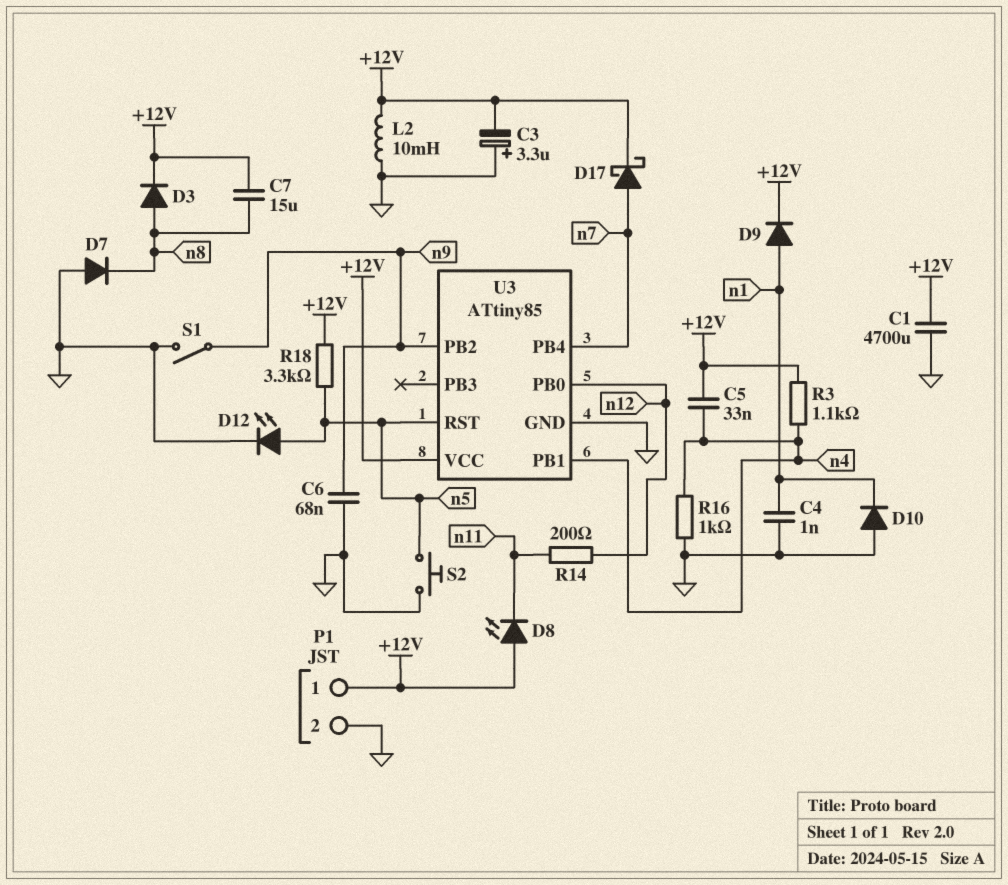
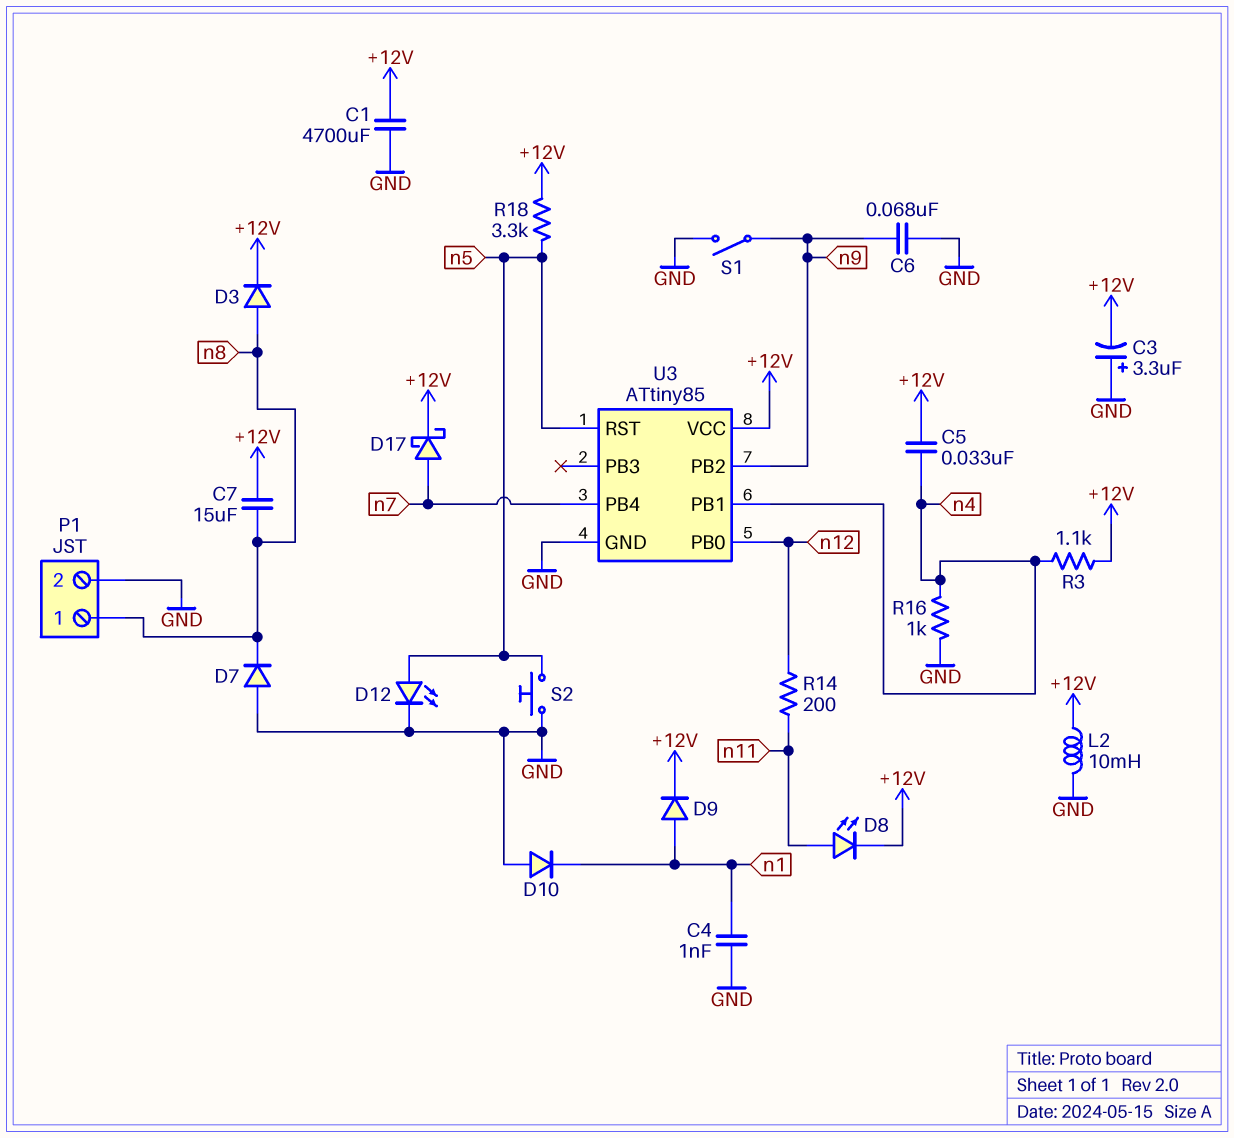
D8: LED (A +12V, K n11) -> LED (A n11, K +12V)
P1 pin 1: +12V -> n8

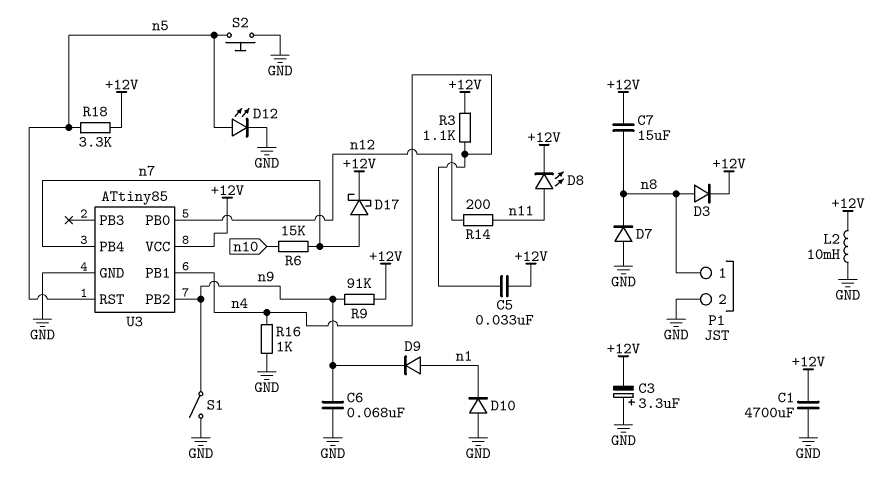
C4: 1nF (GND, n1) -> none
D9: diode (A n1, K +12V) -> diode (A n1, K n9)
R6: none -> 15k (n7, n10)
R9: none -> 91k (+12V, n9)

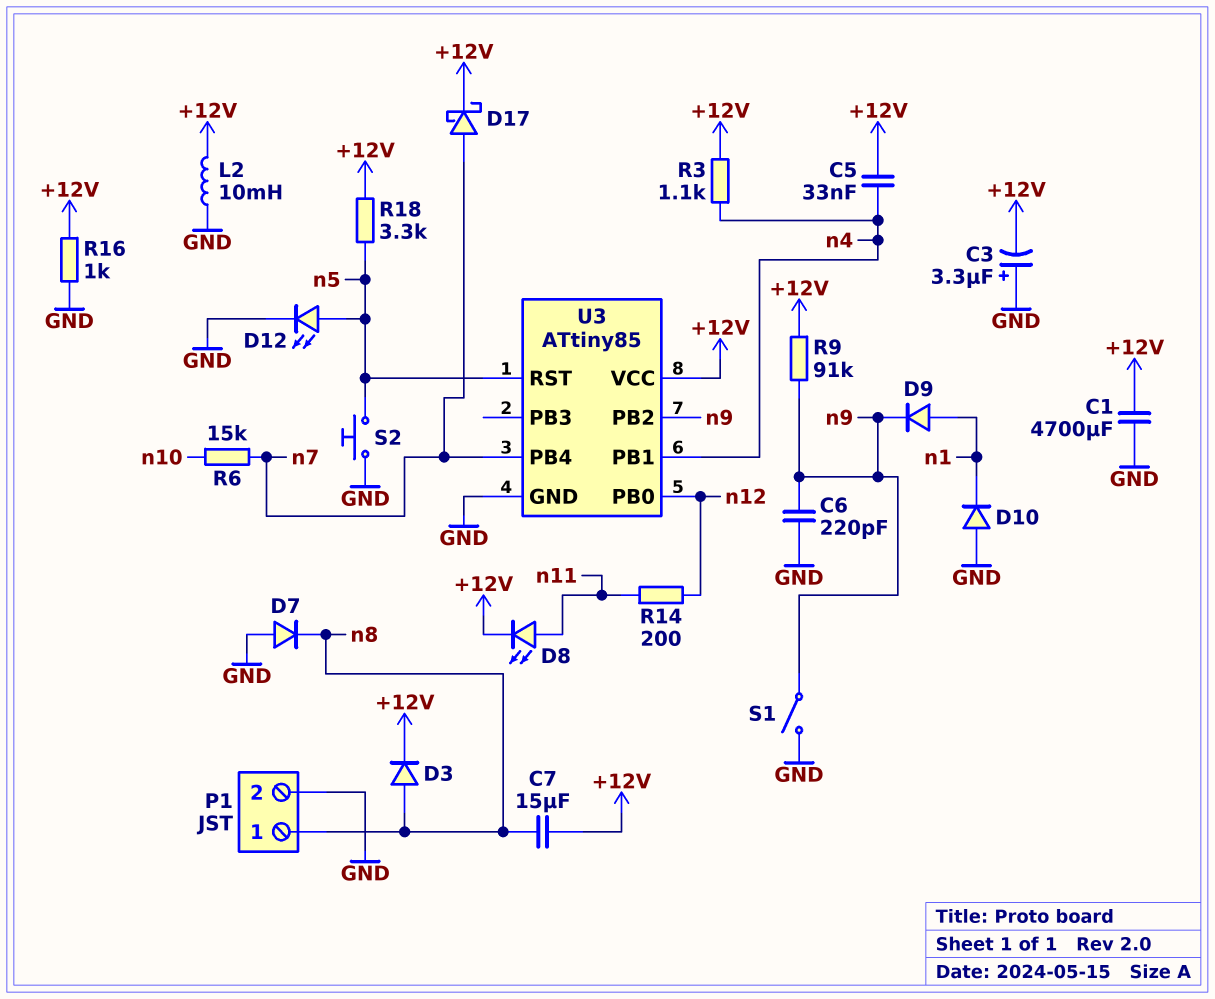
C6: 68nF (GND, n9) -> 220pF (GND, n9)
R16: 1k (GND, n4) -> 1k (+12V, GND)

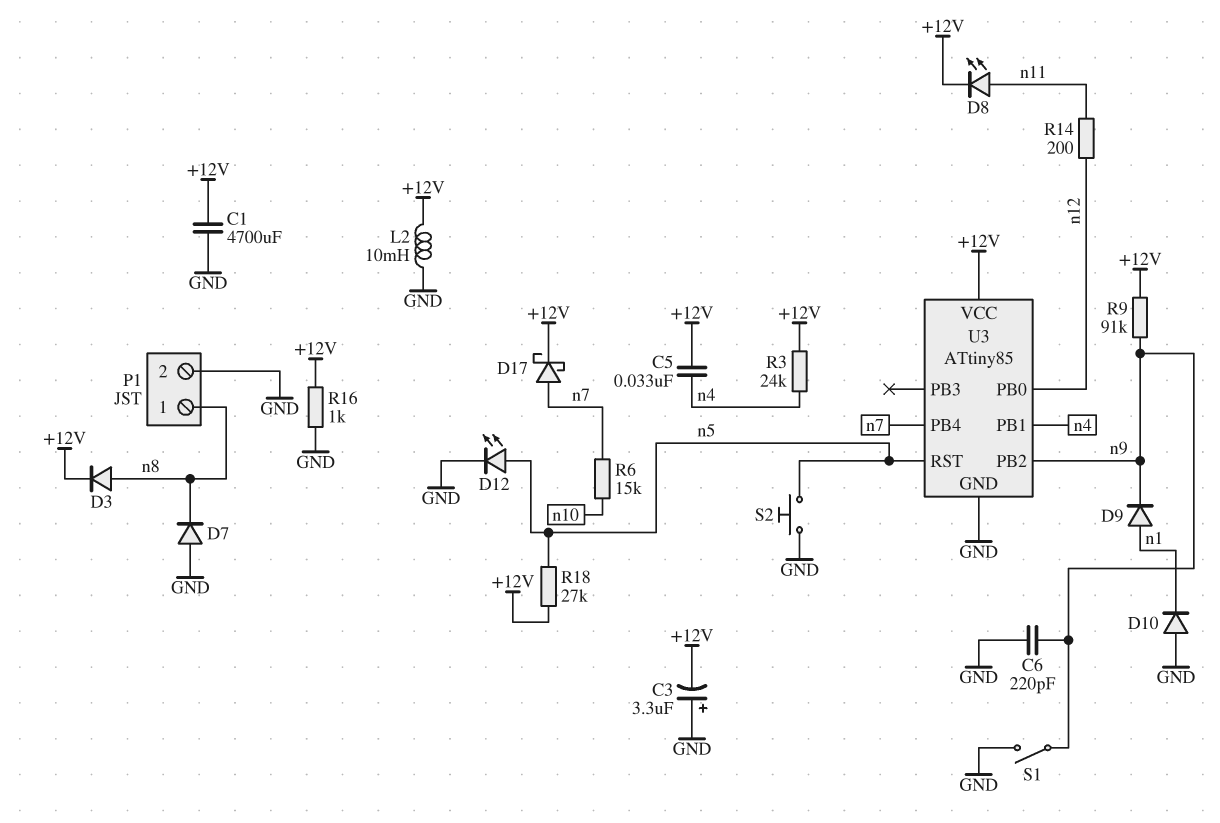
C7: 15uF (+12V, n8) -> none
R3: 1.1k (+12V, n4) -> 24k (+12V, n4)
R18: 3.3k (+12V, n5) -> 27k (+12V, n5)

